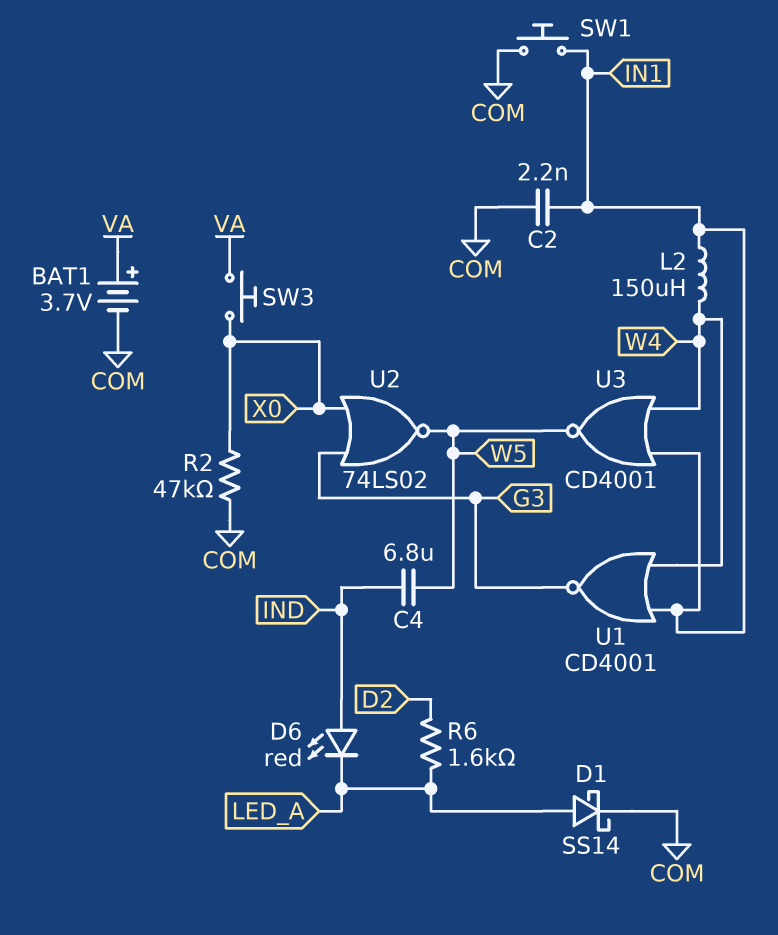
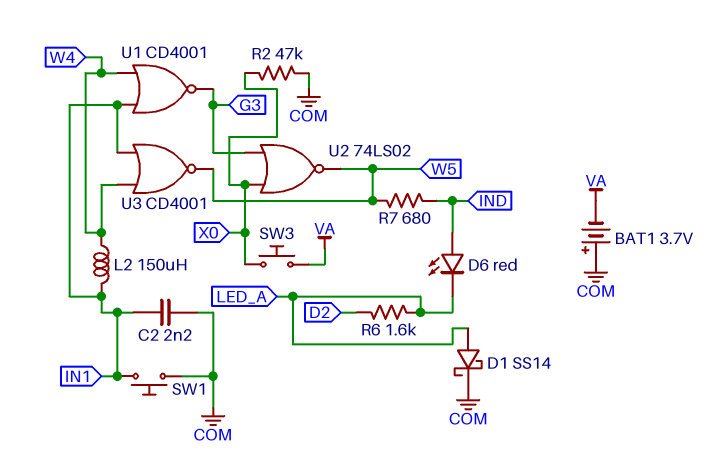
BAT1: 3.7V (plus VA, minus COM) -> 3.7V (plus COM, minus VA)
C4: 6.8uF (IND, W5) -> none
R7: none -> 680 (IND, W5)

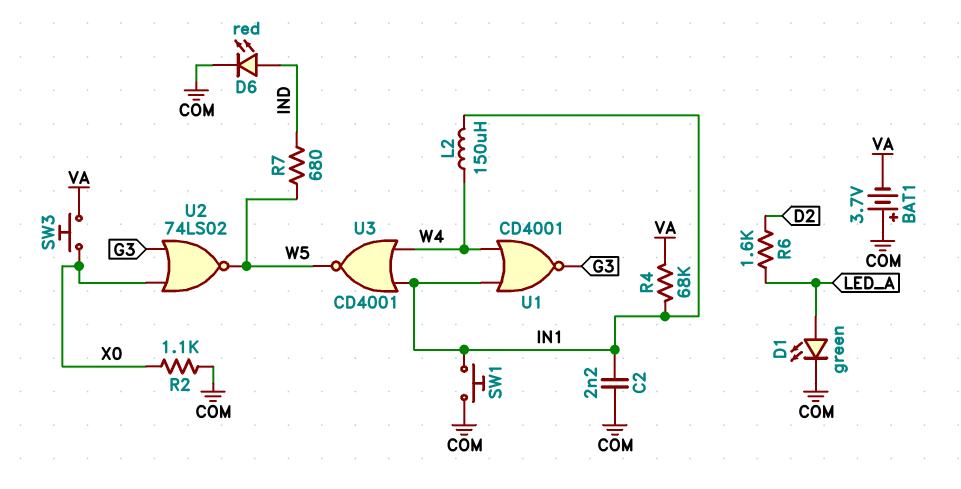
D1: schottky SS14 (A LED_A, K COM) -> LED green (A LED_A, K COM)
D6: LED red (A IND, K LED_A) -> LED red (A IND, K COM)
R2: 47k (COM, X0) -> 1.1k (COM, X0)
R4: none -> 68k (IN1, VA)

